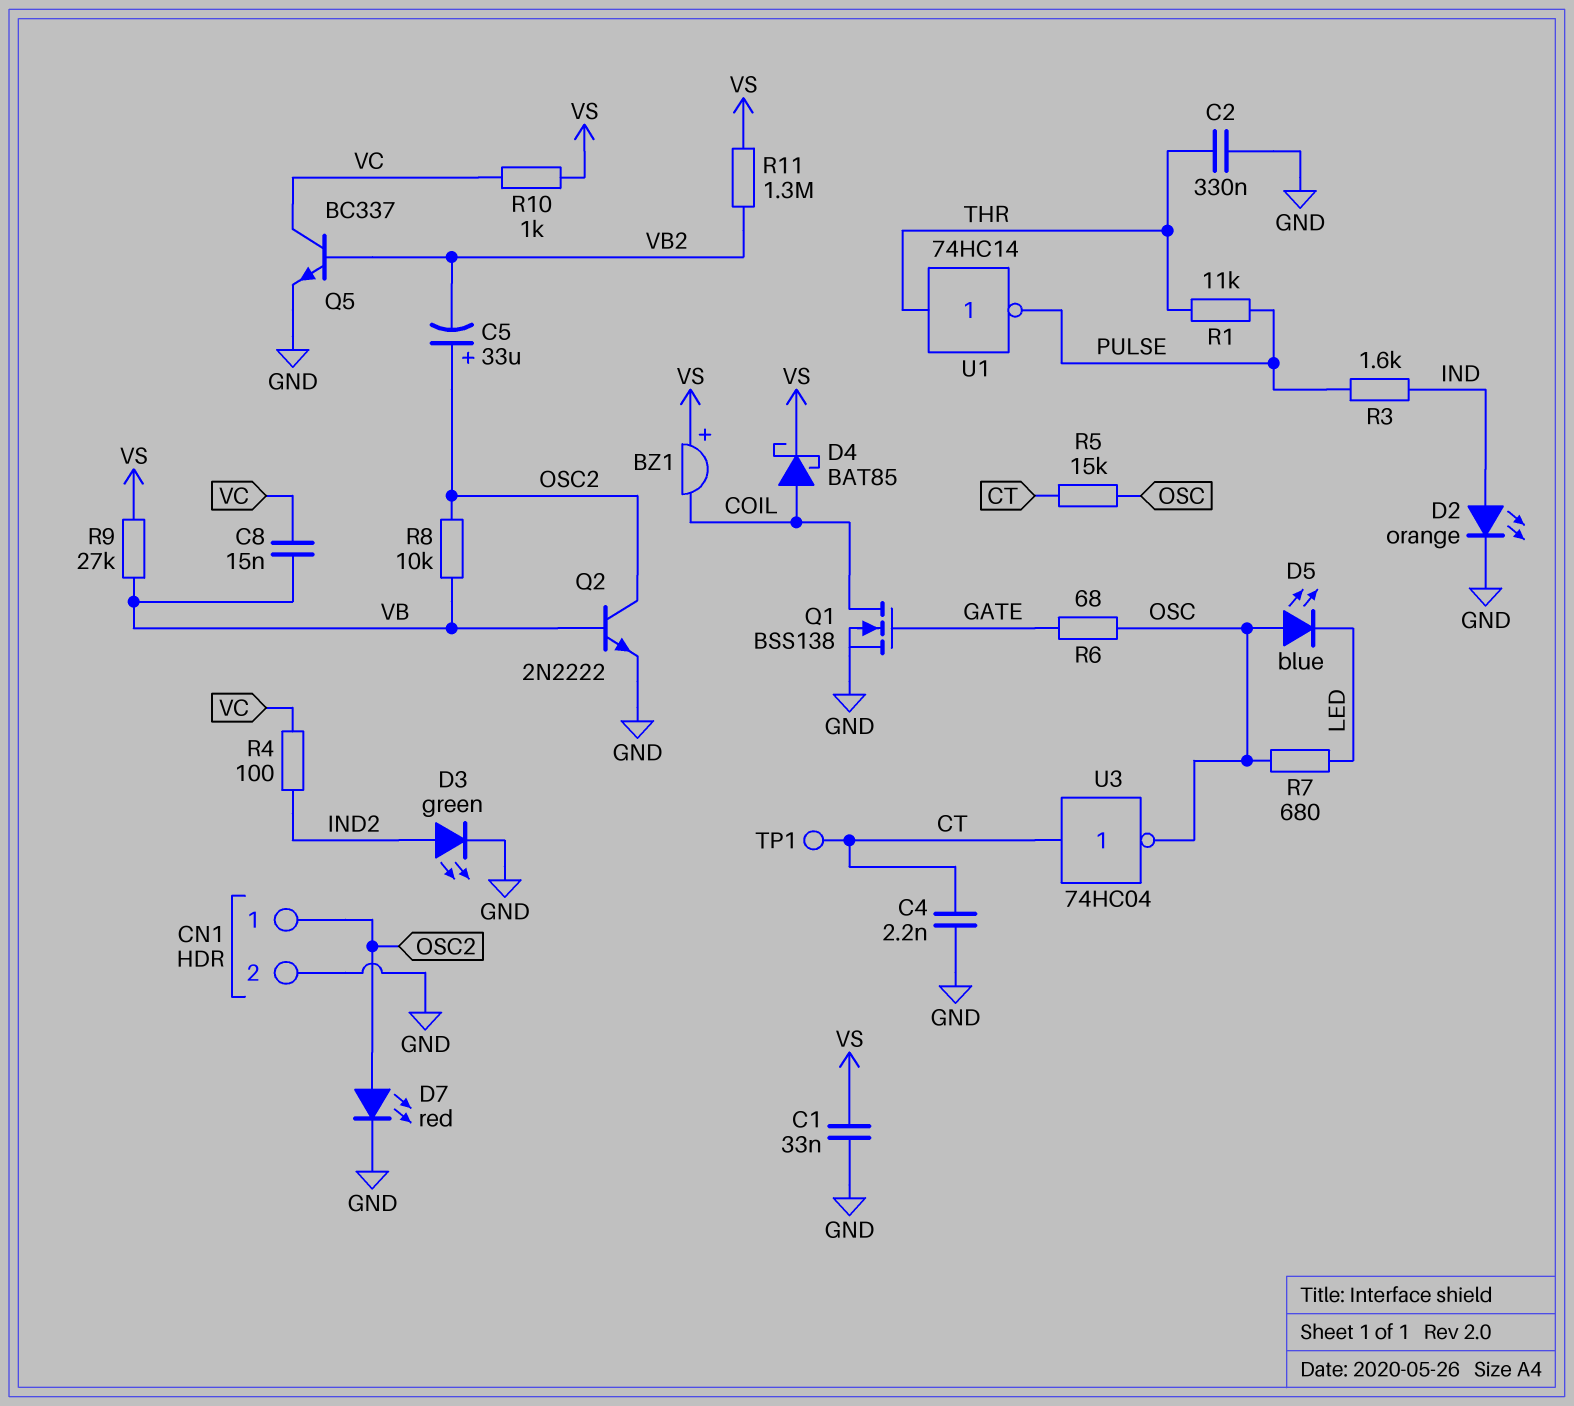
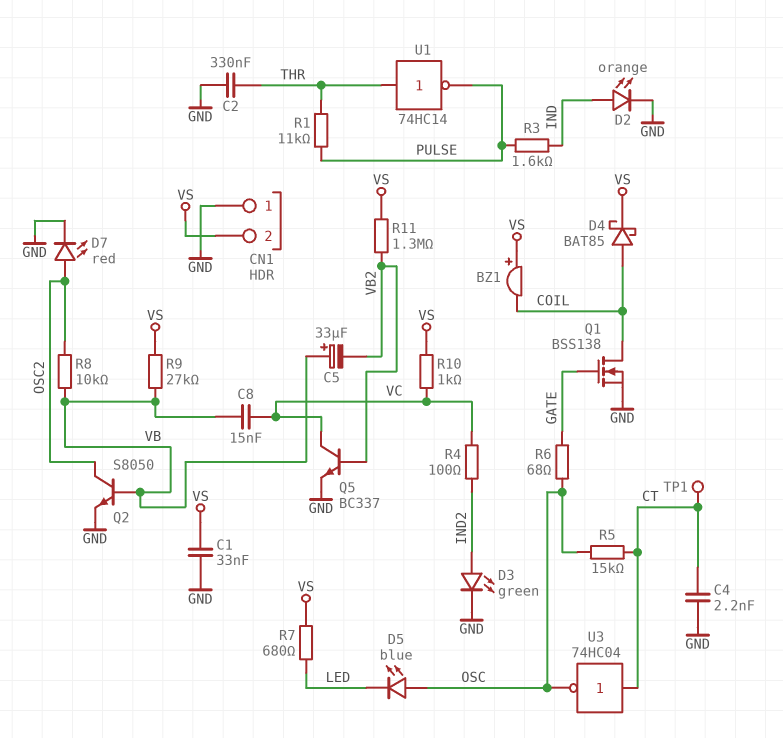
C5: 33uF (plus OSC2, minus VB2) -> 33uF (plus VB, minus VB2)
CN1 pin 1: OSC2 -> GND
CN1 pin 2: GND -> VS
Q2: NPN 2N2222 (B VB, C OSC2, E GND) -> NPN S8050 (B VB, C OSC2, E GND)
R7: 680 (LED, OSC) -> 680 (LED, VS)

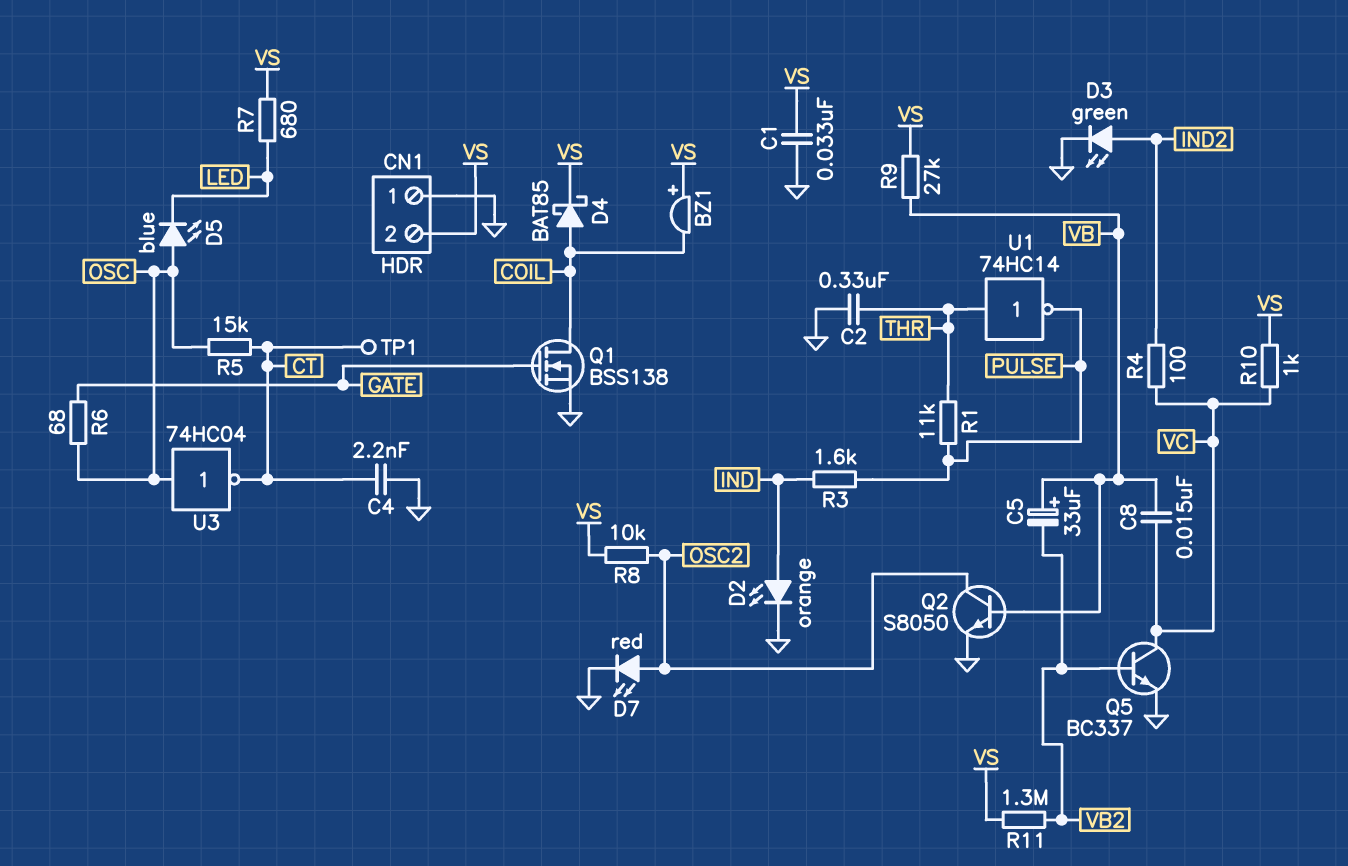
R8: 10k (OSC2, VB) -> 10k (OSC2, VS)
U3: NOT 74HC04 (in CT, out OSC) -> NOT 74HC04 (in OSC, out CT)

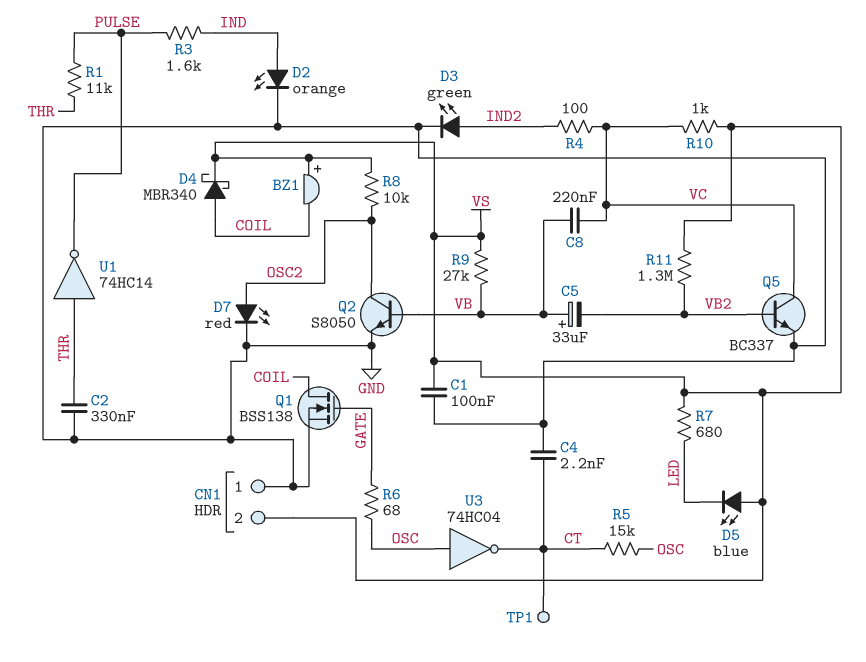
C1: 33nF (GND, VS) -> 100nF (GND, VS)
C8: 15nF (VB, VC) -> 220nF (VB, VC)
D4: schottky BAT85 (A COIL, K VS) -> schottky MBR340 (A COIL, K VS)
D5: LED blue (A OSC, K LED) -> LED blue (A VS, K LED)

